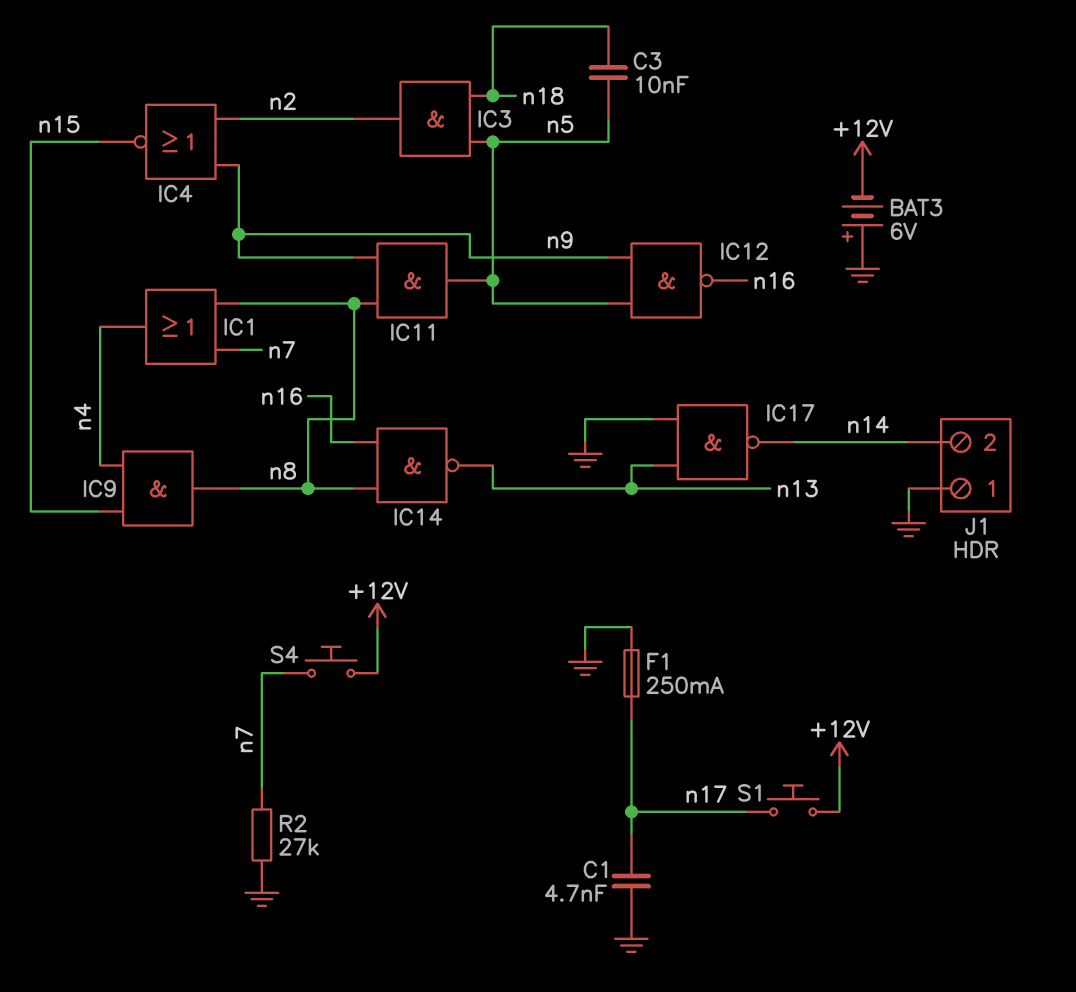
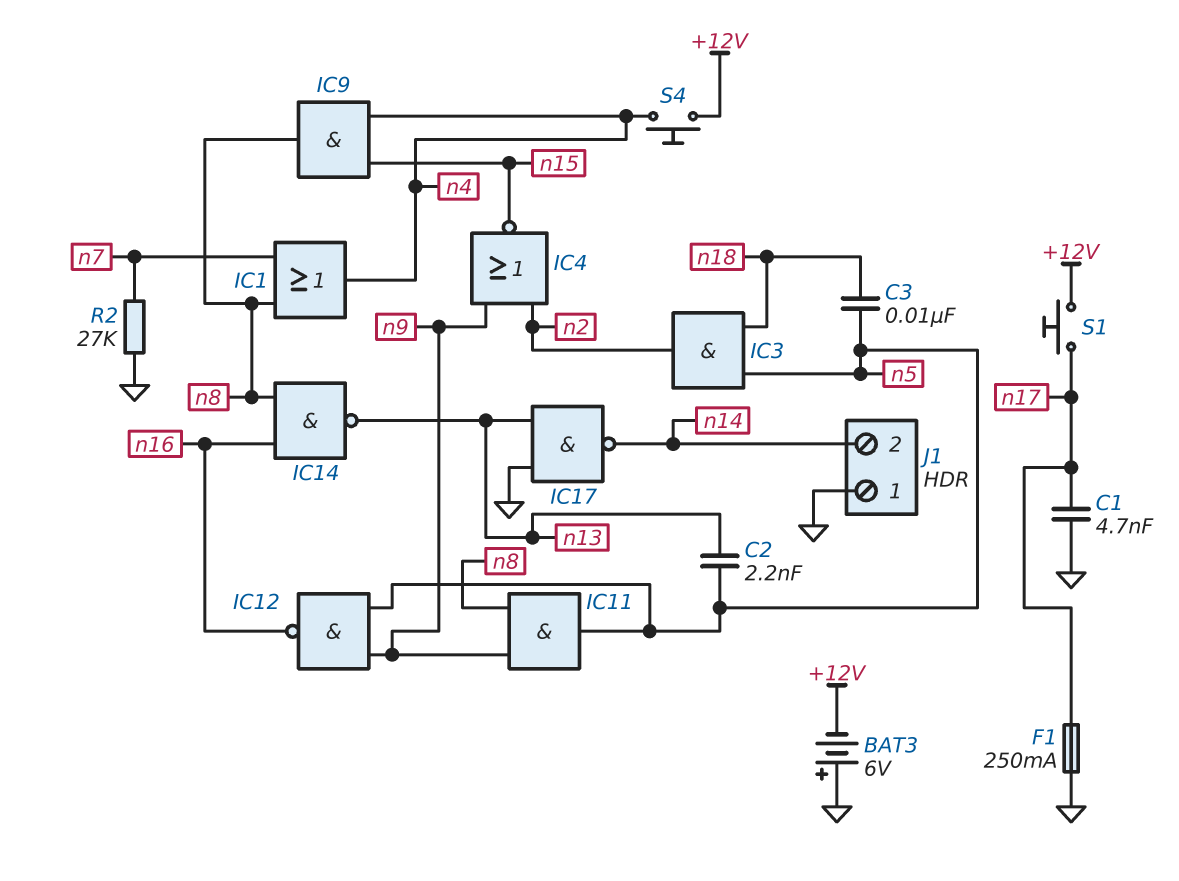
C2: none -> 2.2nF (n5, n13)
S4: button (+12V, n7) -> button (+12V, n4)

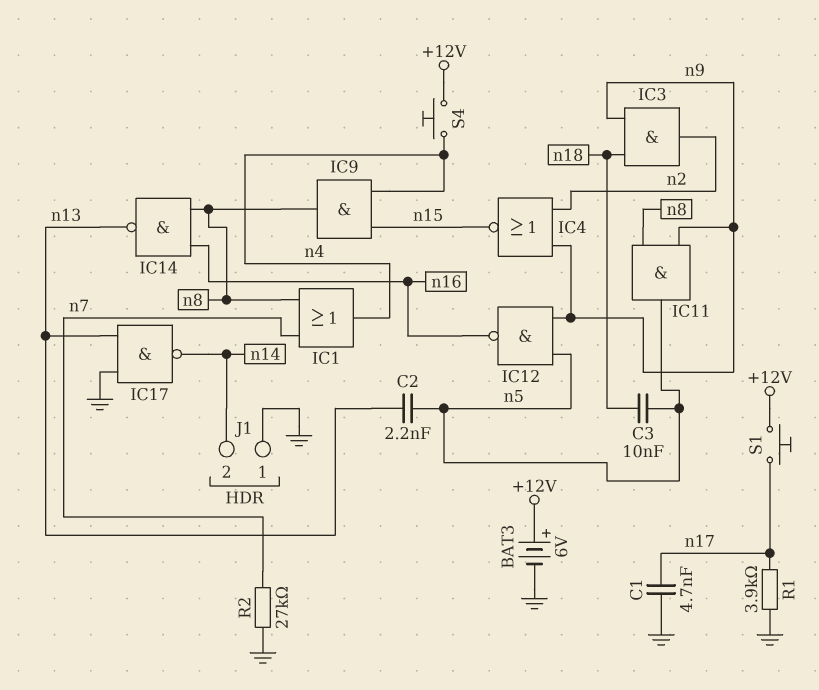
BAT3: 6V (plus GND, minus +12V) -> 6V (plus +12V, minus GND)
F1: 250mA (GND, n17) -> none
IC3: AND (in n5, in n18, out n2) -> AND (in n9, in n18, out n2)
R1: none -> 3.9k (GND, n17)

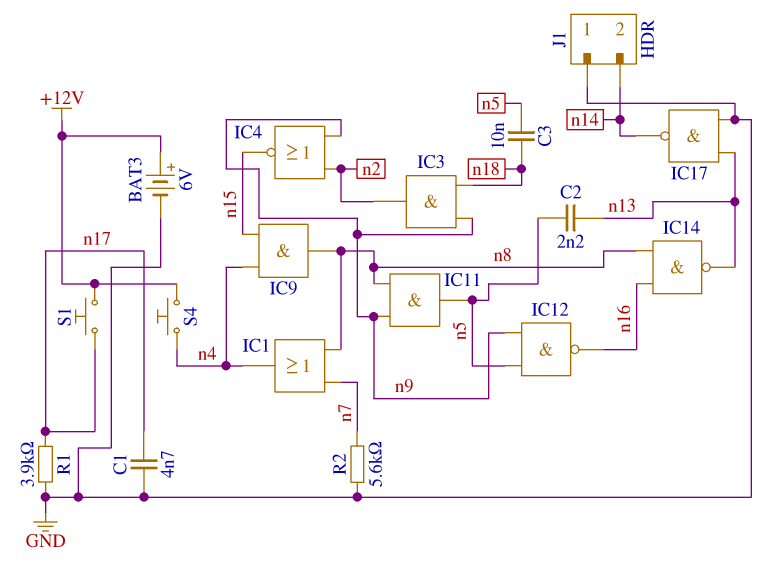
R2: 27k (GND, n7) -> 5.6k (GND, n7)

